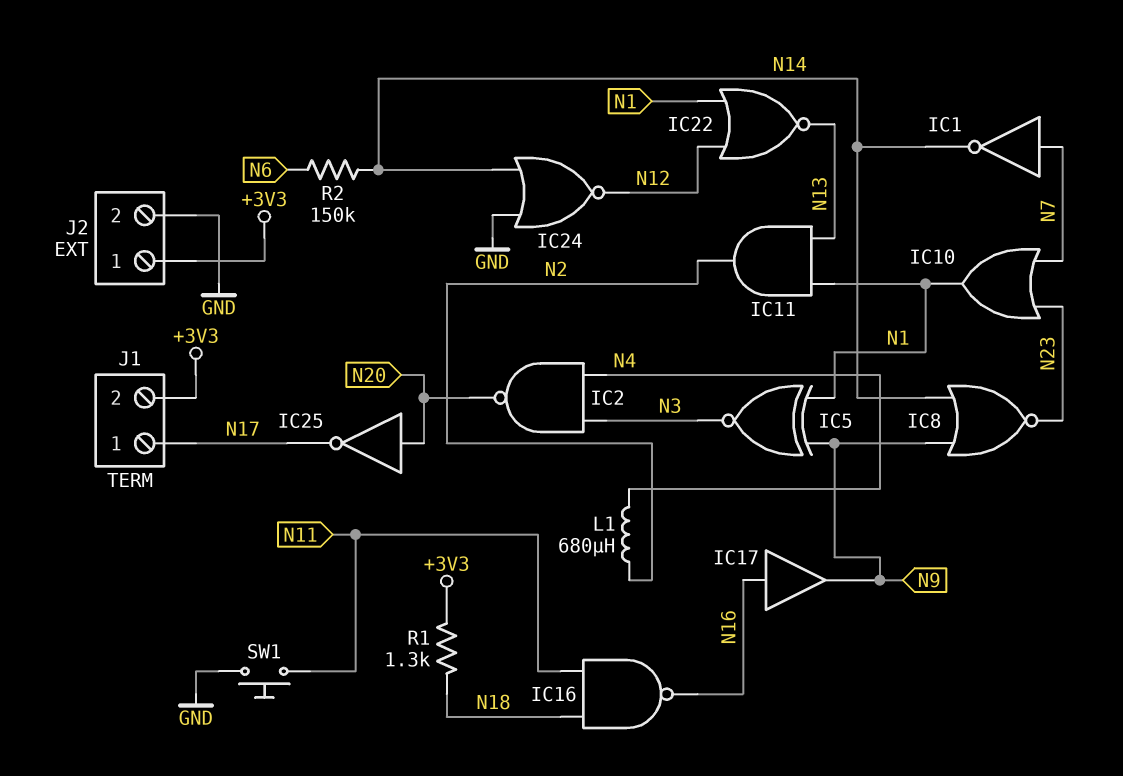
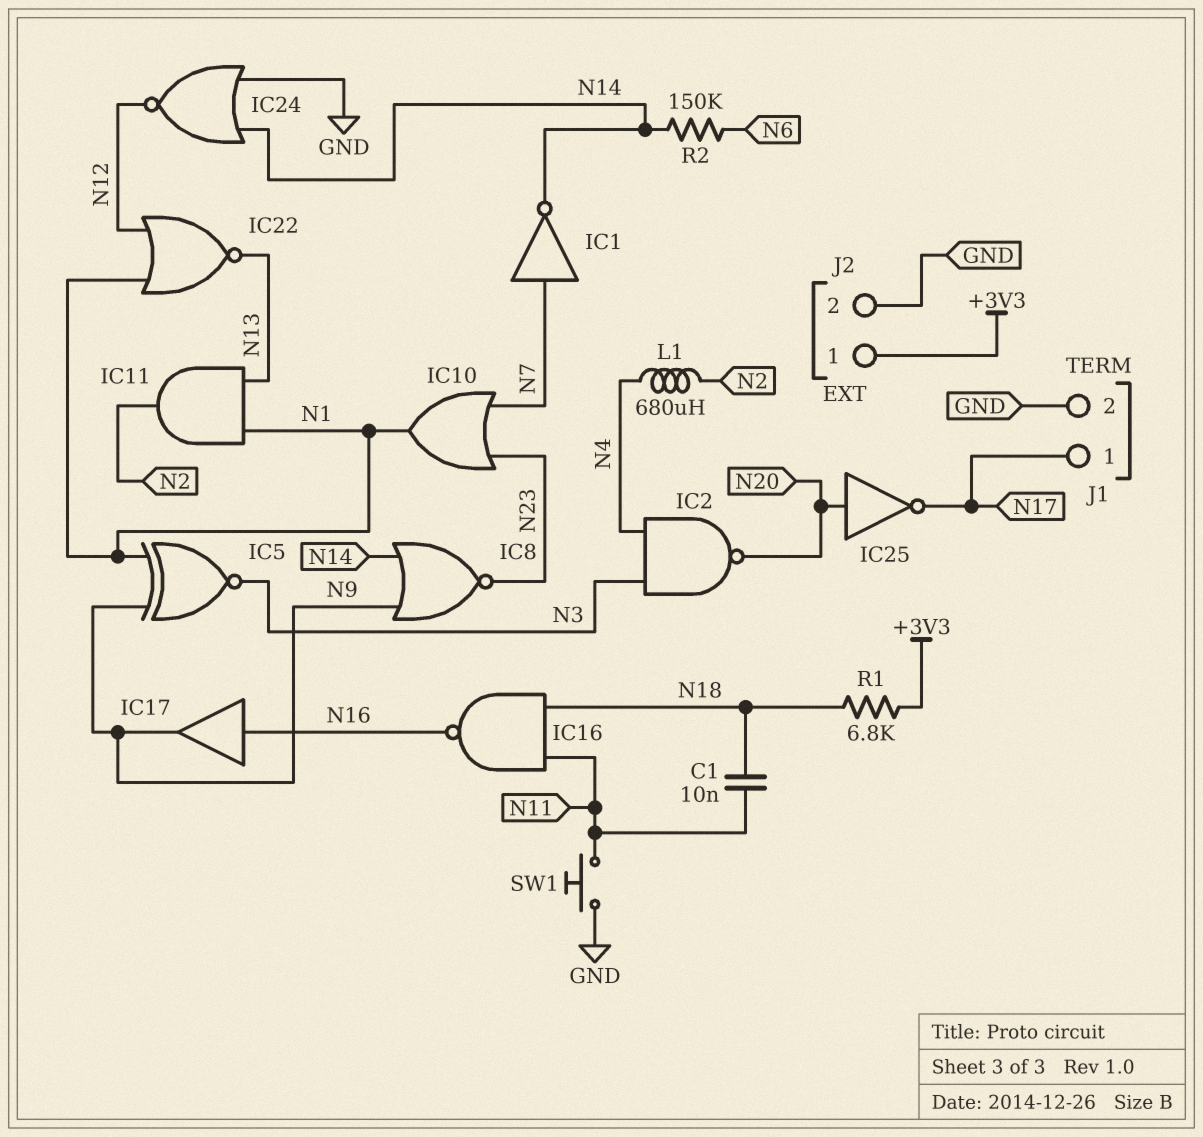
C1: none -> 10nF (N11, N18)
J1 pin 2: +3V3 -> GND
R1: 1.3k (+3V3, N18) -> 6.8k (+3V3, N18)

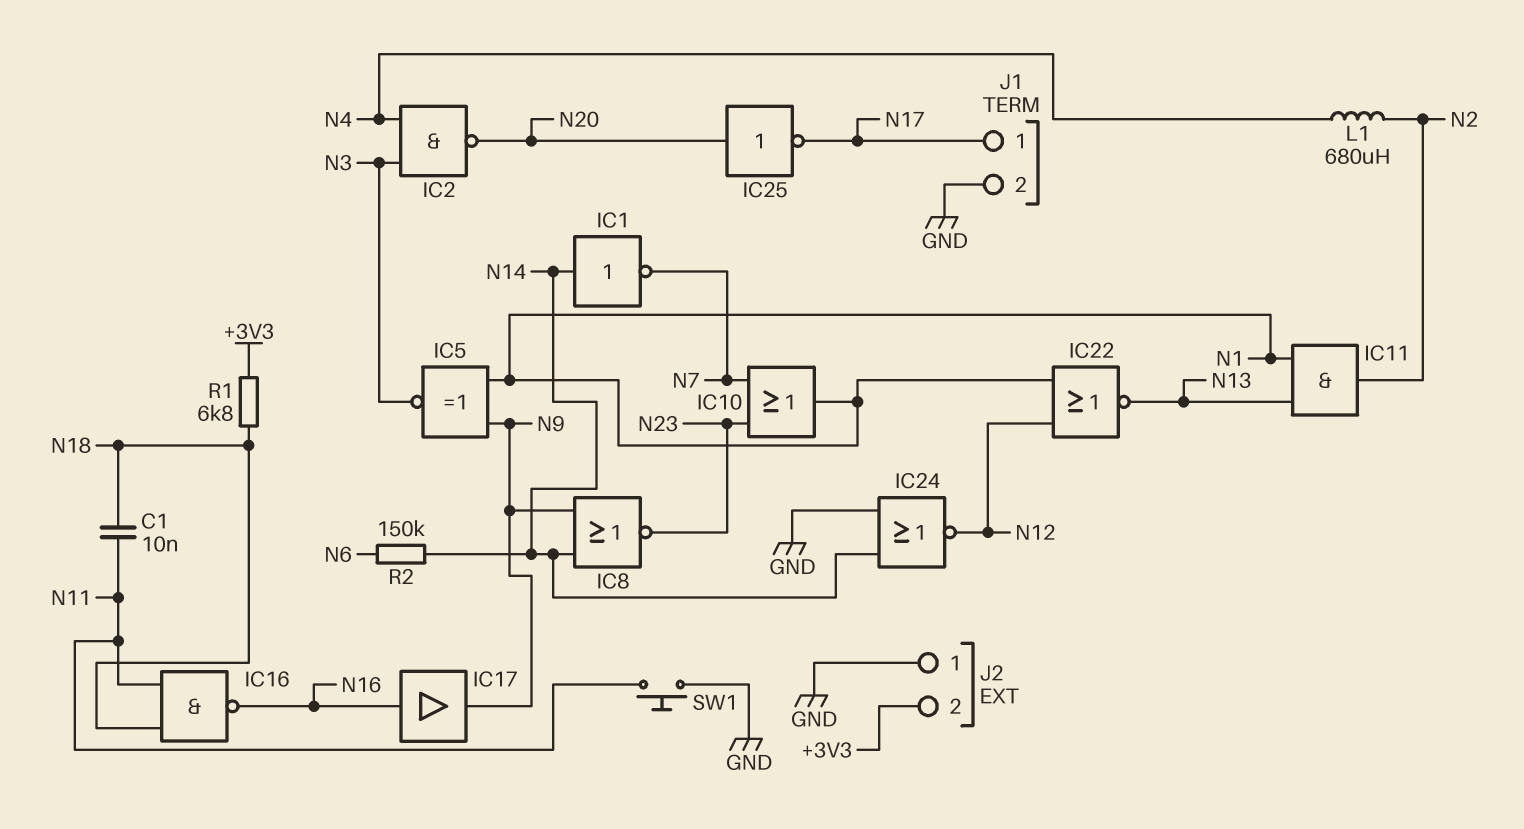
IC1: NOT (in N7, out N14) -> NOT (in N14, out N7)
J2 pin 1: +3V3 -> GND
J2 pin 2: GND -> +3V3

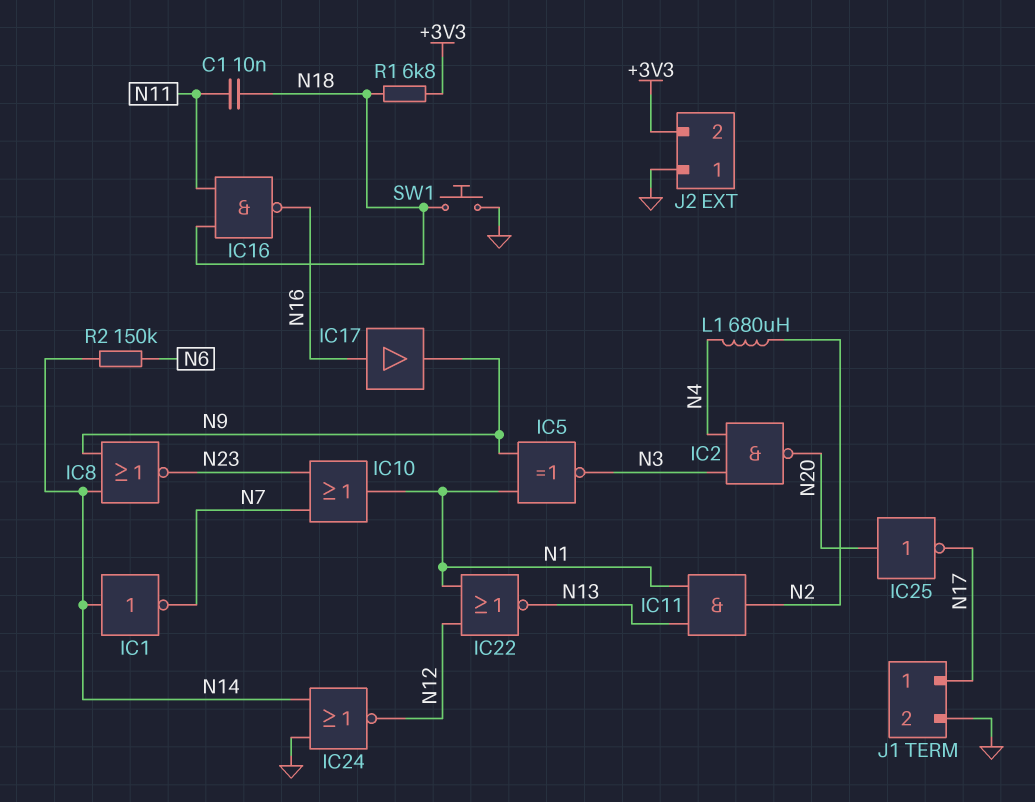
SW1: button (GND, N11) -> button (GND, N18)

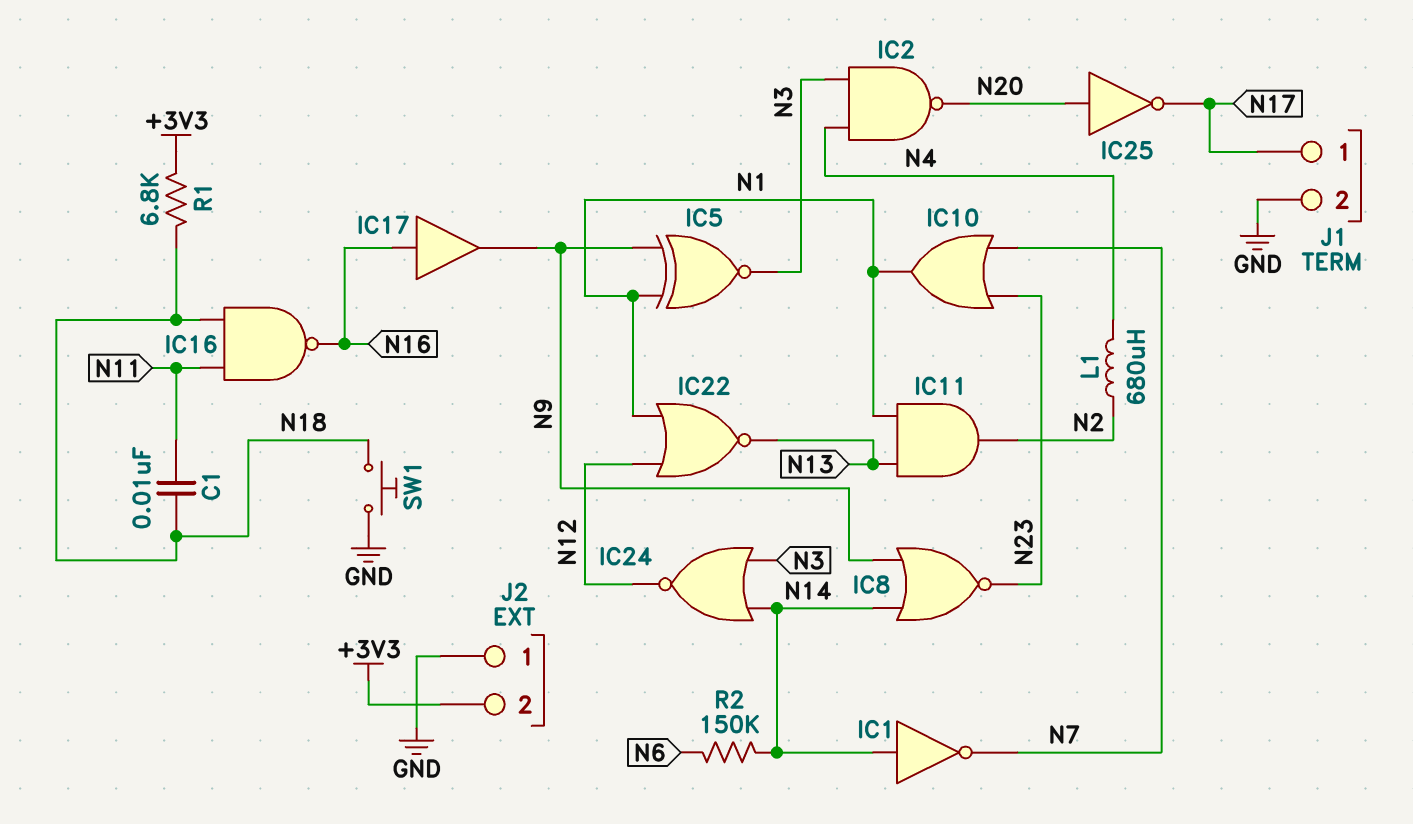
IC24: NOR (in GND, in N14, out N12) -> NOR (in N3, in N14, out N12)

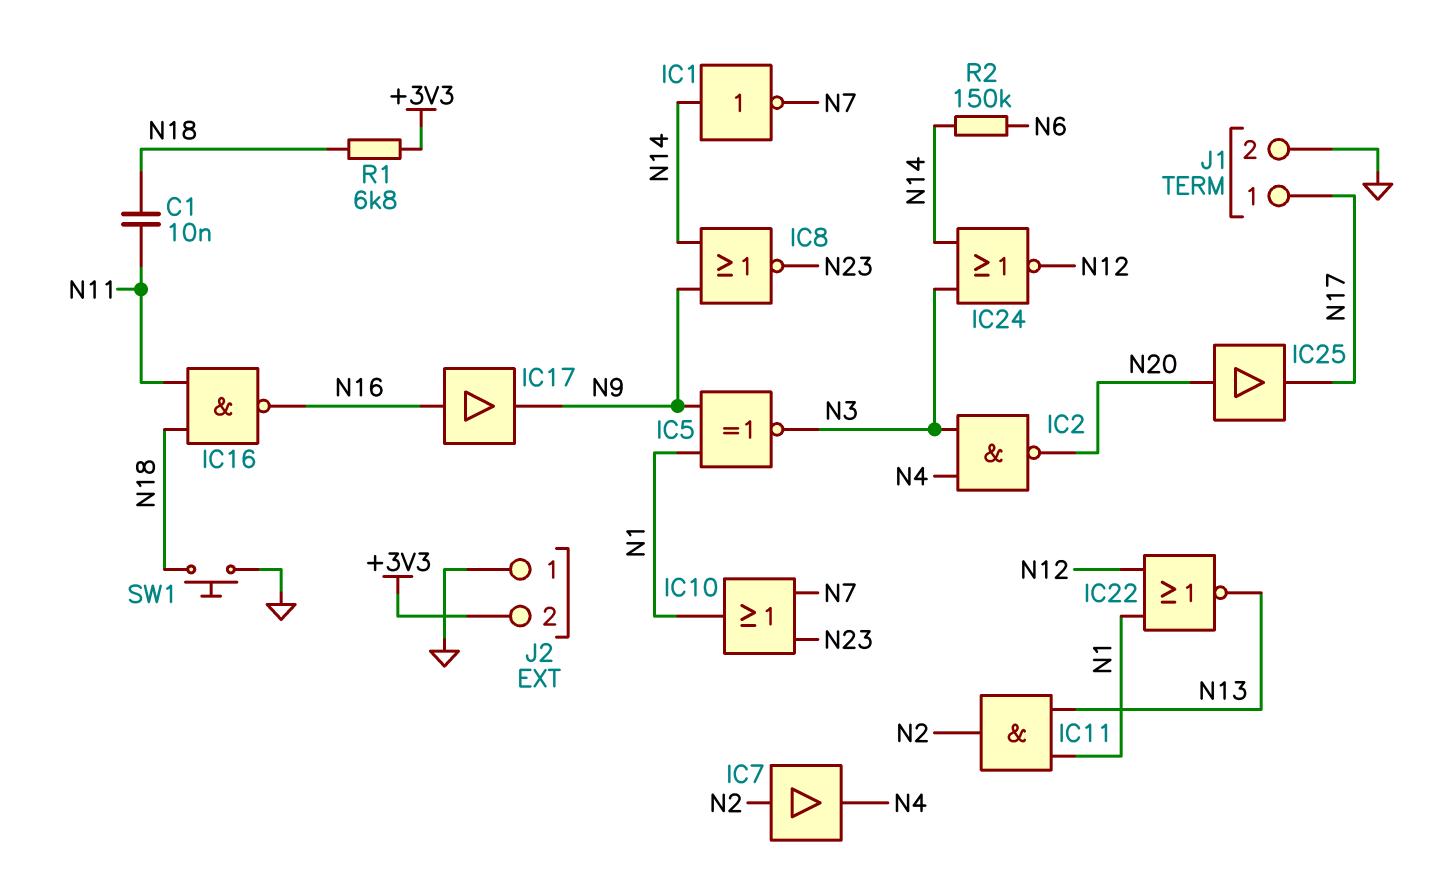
IC7: none -> buffer (in N2, out N4)
IC25: NOT (in N20, out N17) -> buffer (in N20, out N17)
L1: 680uH (N2, N4) -> none

